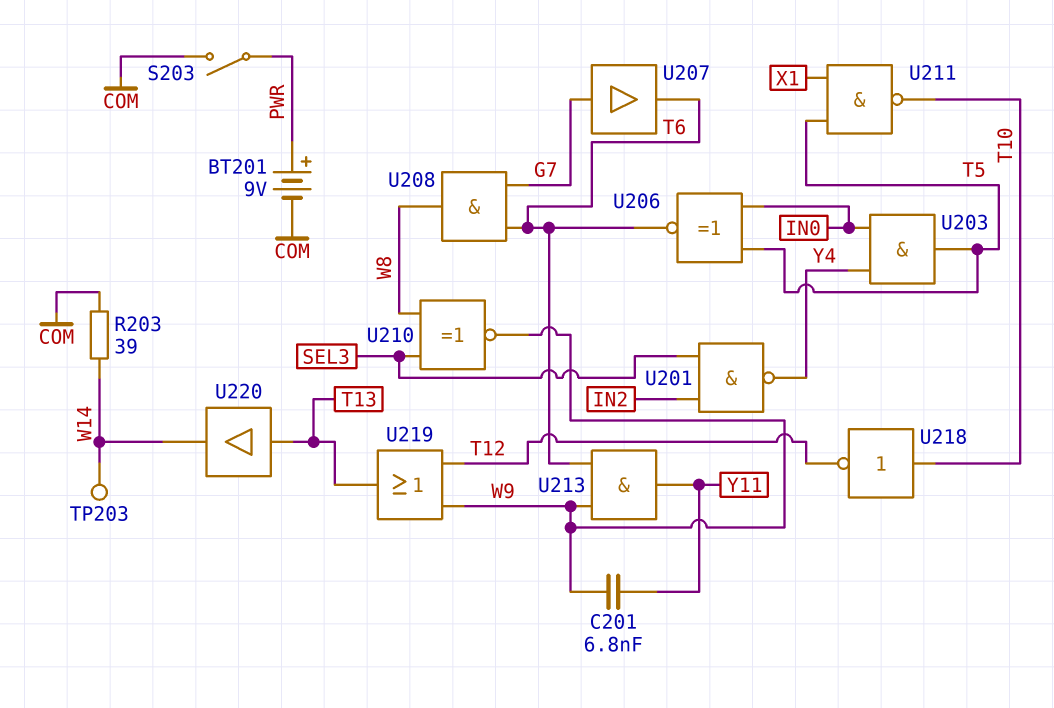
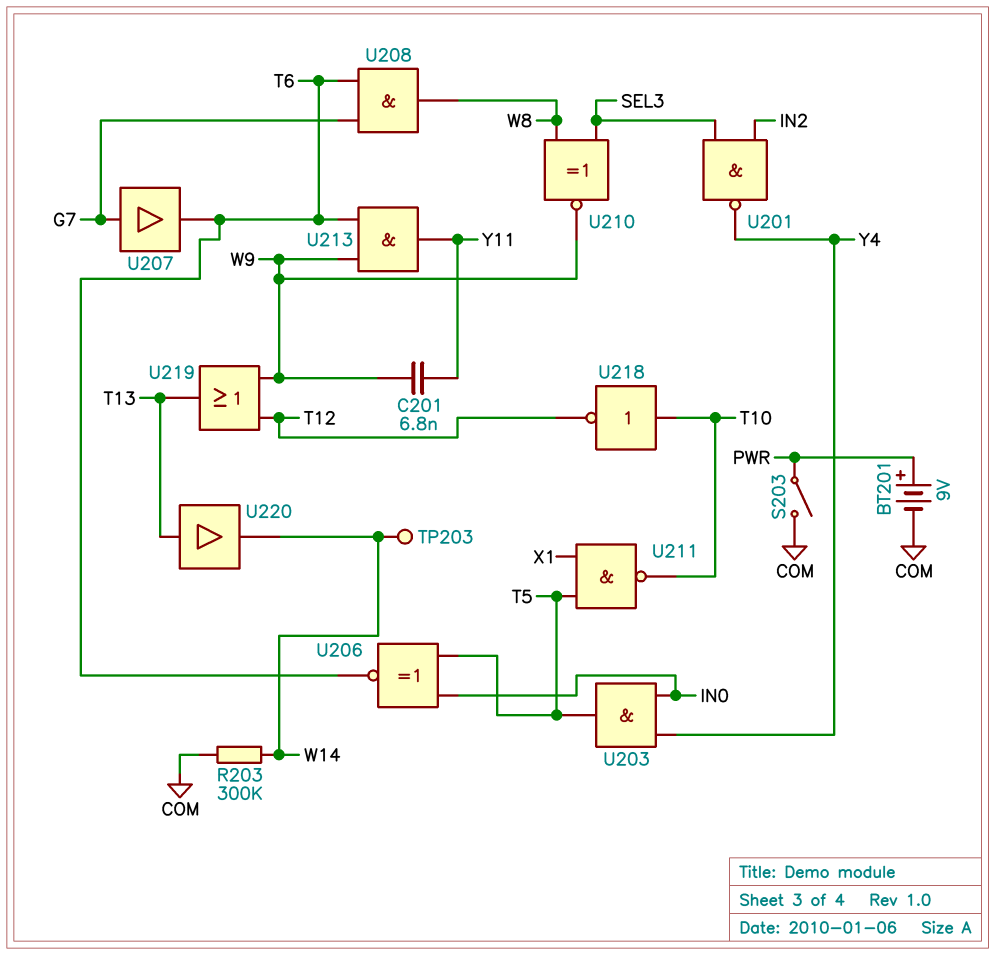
R203: 39 (COM, W14) -> 300k (COM, W14)

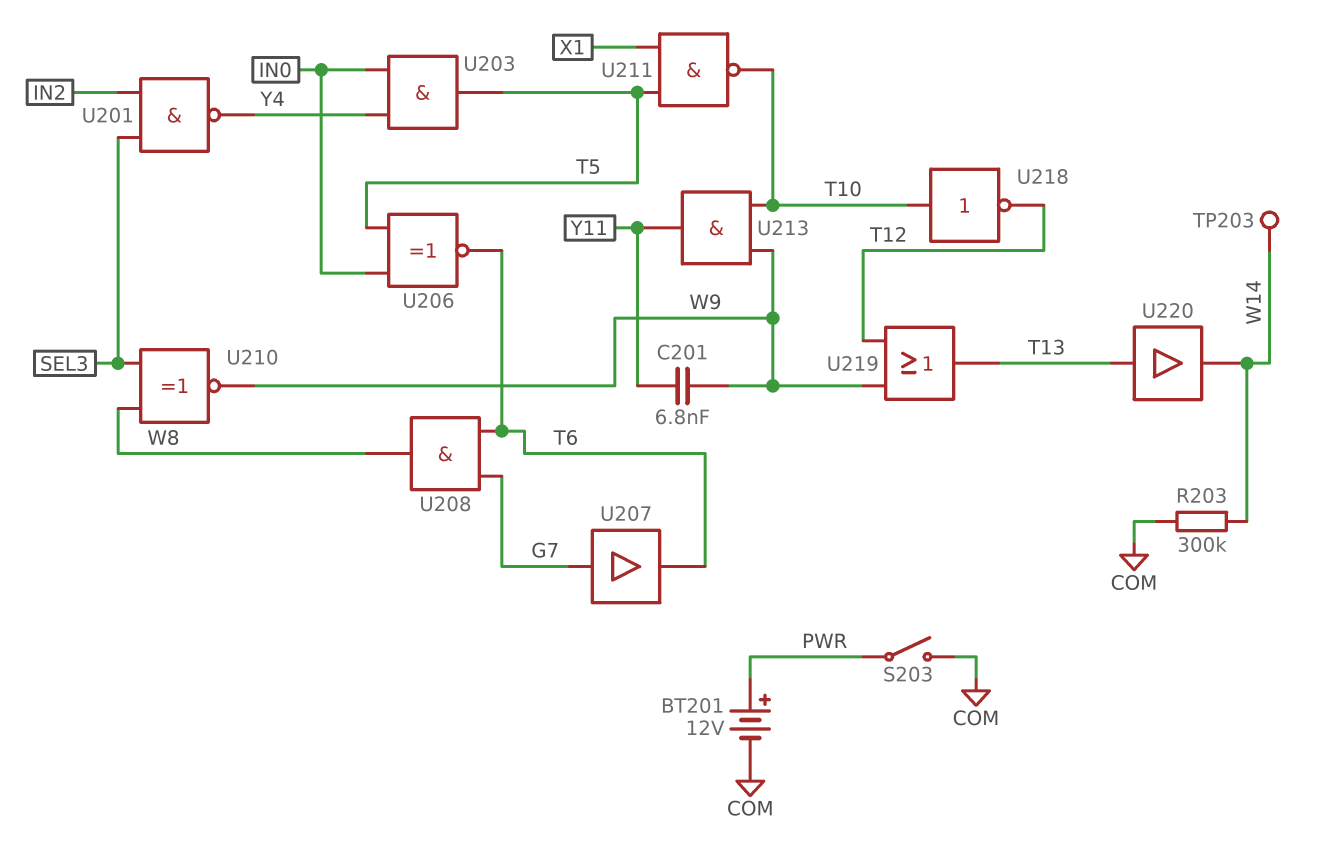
BT201: 9V (plus PWR, minus COM) -> 12V (plus PWR, minus COM)
U213: AND (in T6, in W9, out Y11) -> AND (in T10, in W9, out Y11)

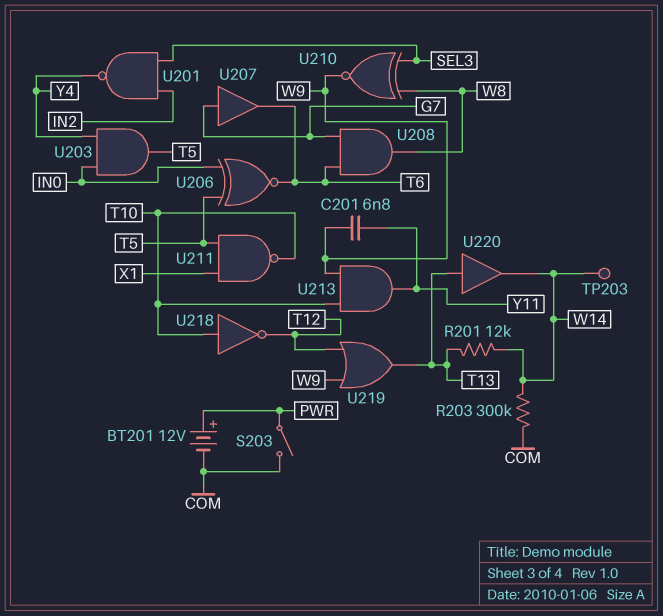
R201: none -> 12k (T13, W14)

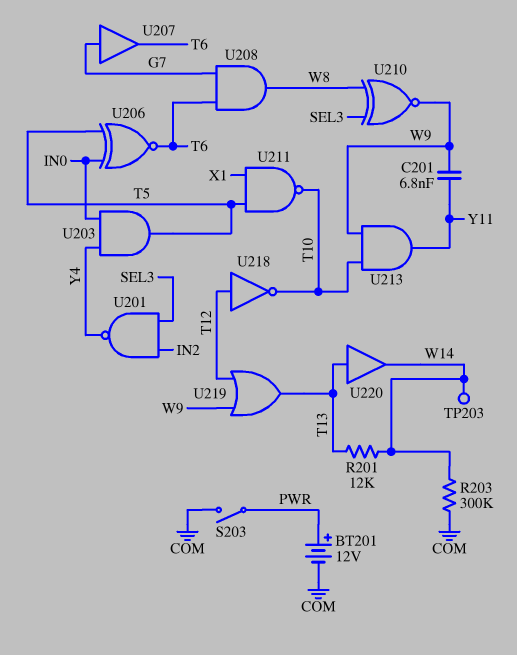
U218: NOT (in T10, out T12) -> NOT (in T12, out T10)

